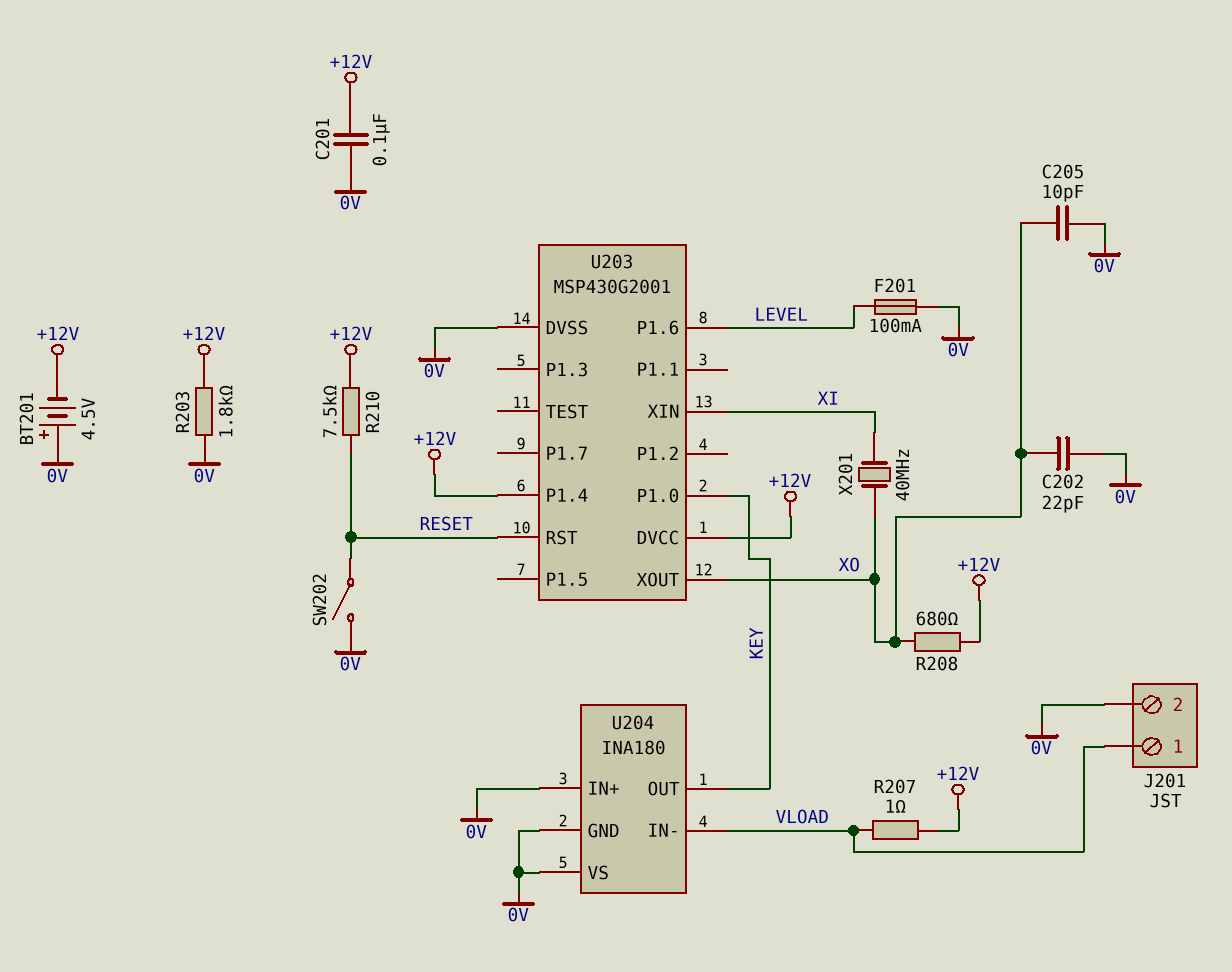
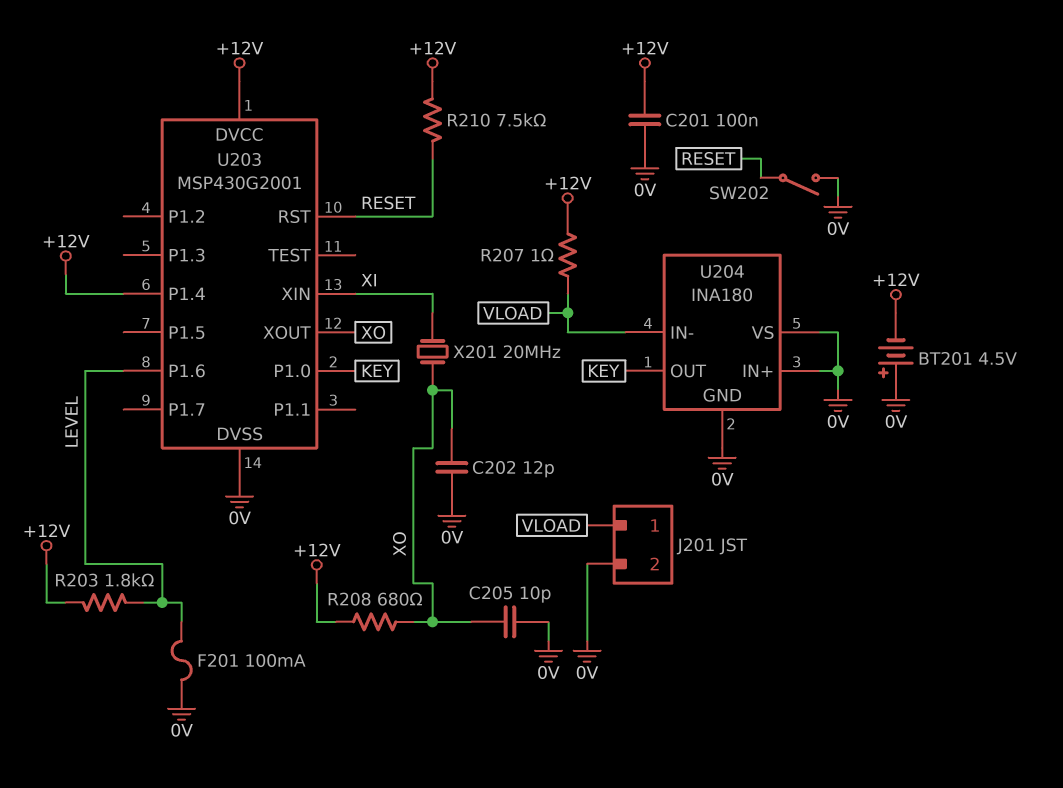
C202: 22pF (0V, XO) -> 12pF (0V, XO)
R203: 1.8k (+12V, 0V) -> 1.8k (+12V, LEVEL)
X201: 40MHz (XI, XO) -> 20MHz (XI, XO)

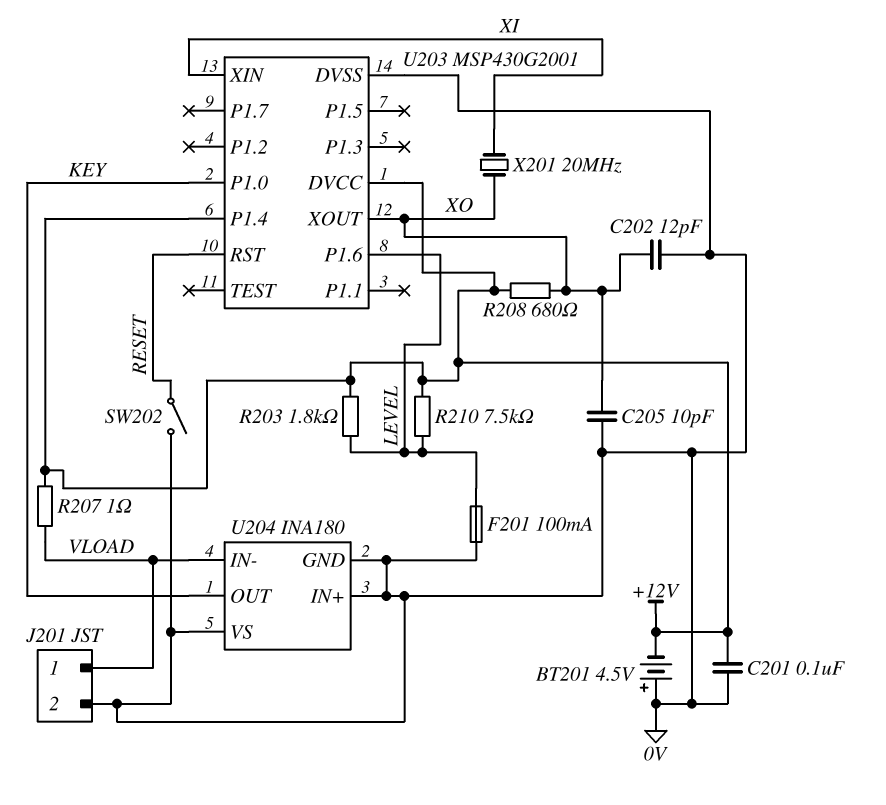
R210: 7.5k (+12V, RESET) -> 7.5k (+12V, LEVEL)

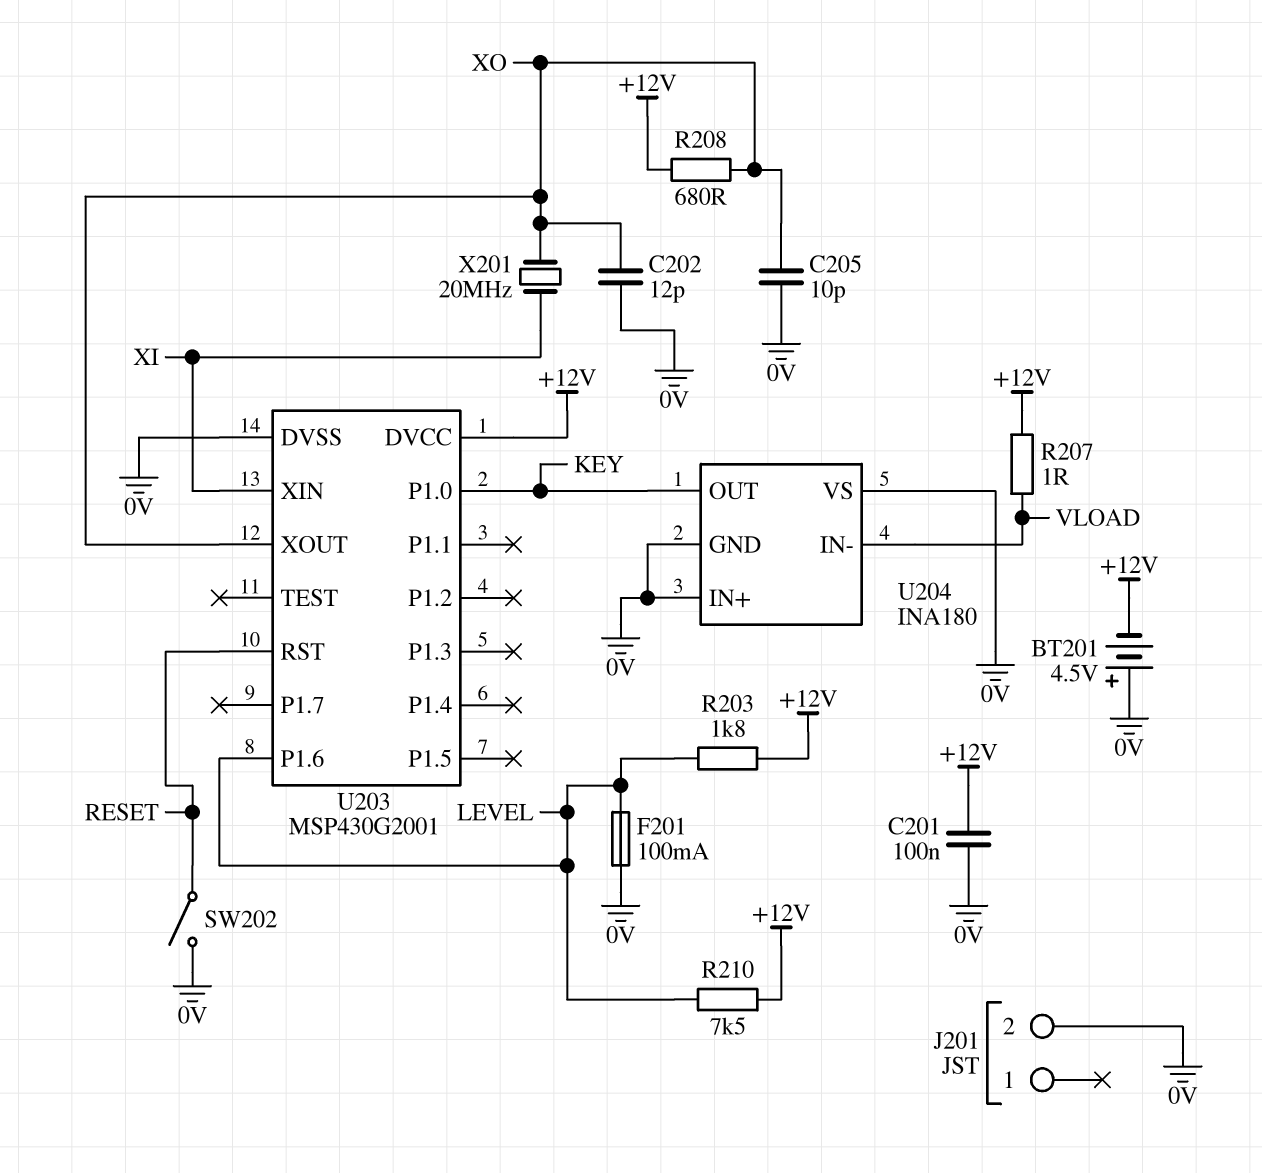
J201 pin 1: VLOAD -> none
U203 pin P1.4: +12V -> none

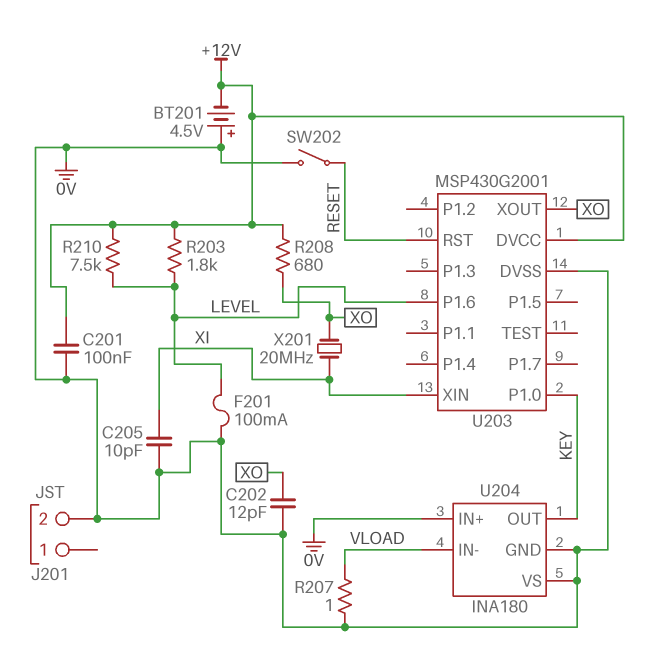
C205: 10pF (0V, XO) -> 10pF (0V, XI)
R207: 1 (+12V, VLOAD) -> 1 (0V, VLOAD)

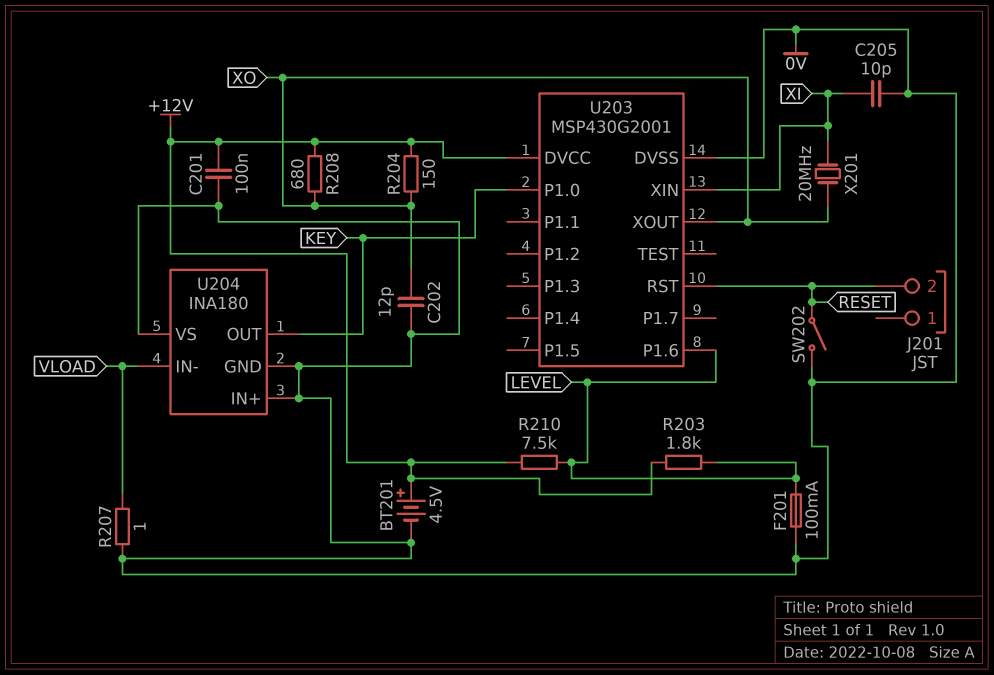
BT201: 4.5V (plus 0V, minus +12V) -> 4.5V (plus +12V, minus 0V)
J201 pin 2: 0V -> RESET
R204: none -> 150 (+12V, XO)

